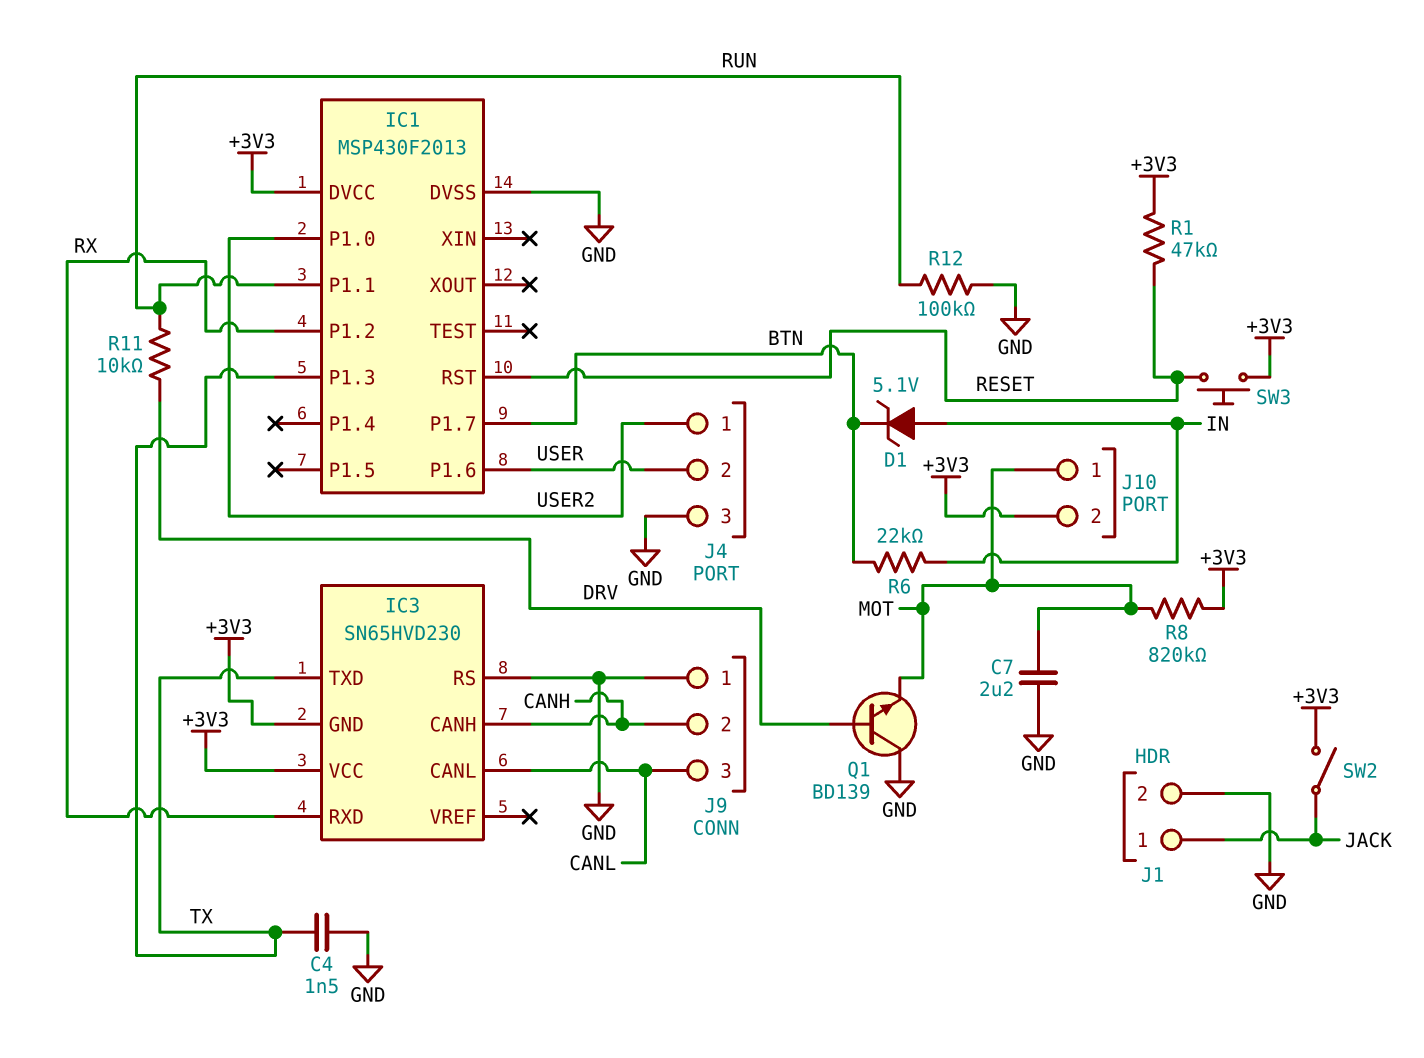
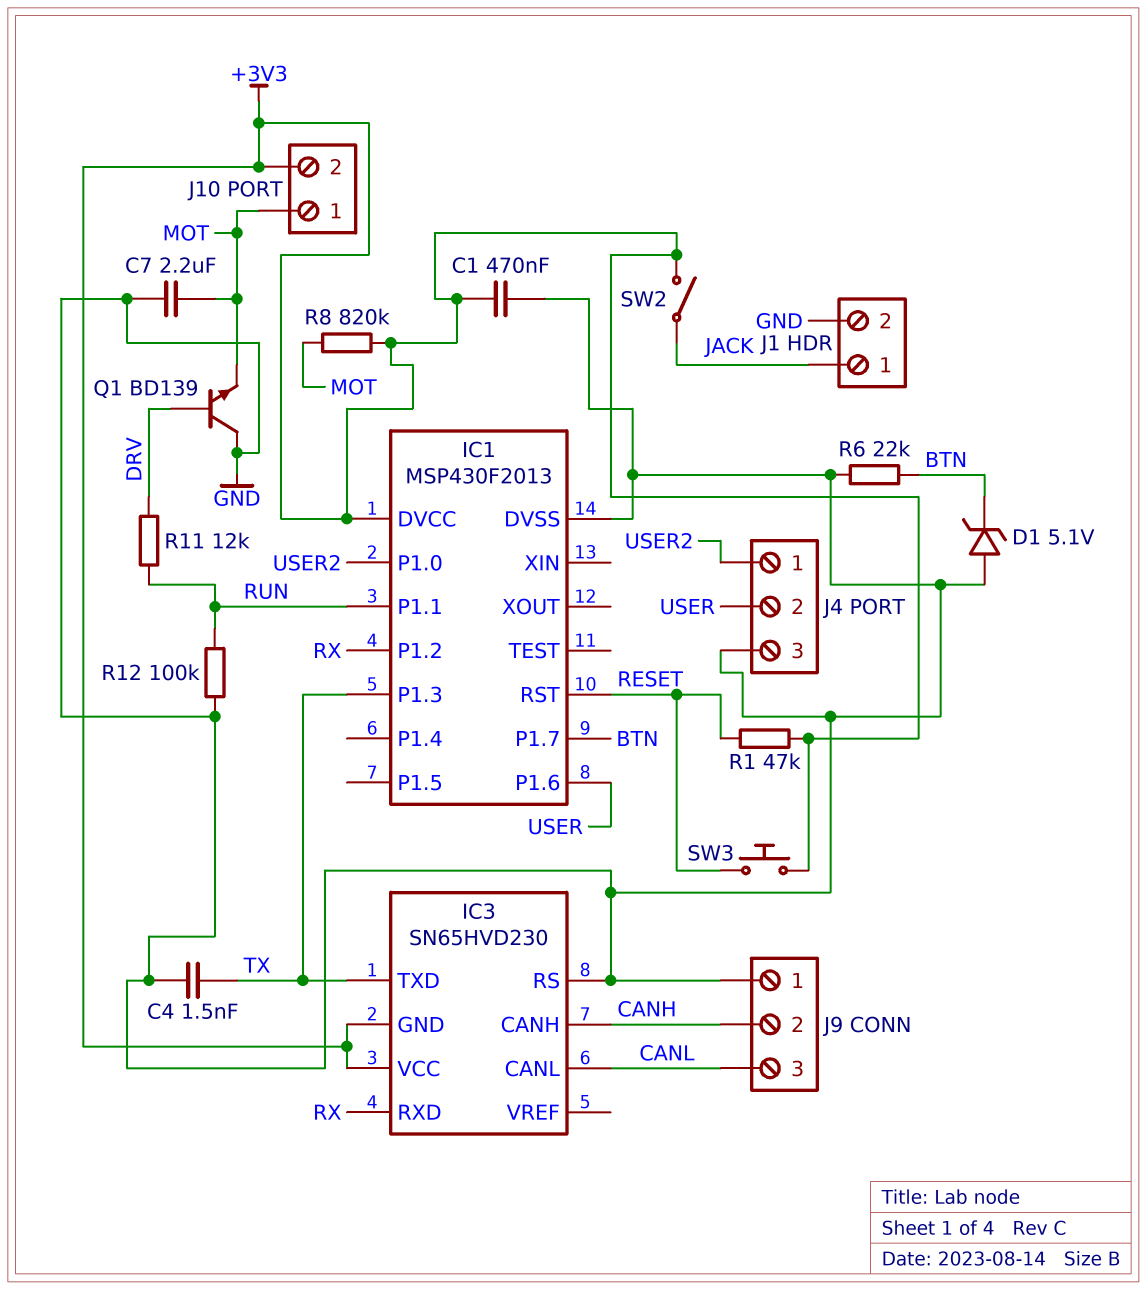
C1: none -> 470nF (+3V3, GND)
D1: zener 5.1V (A IN, K BTN) -> zener 5.1V (A GND, K BTN)
R6: 22k (BTN, IN) -> 22k (BTN, GND)
R11: 10k (DRV, RUN) -> 12k (DRV, RUN)

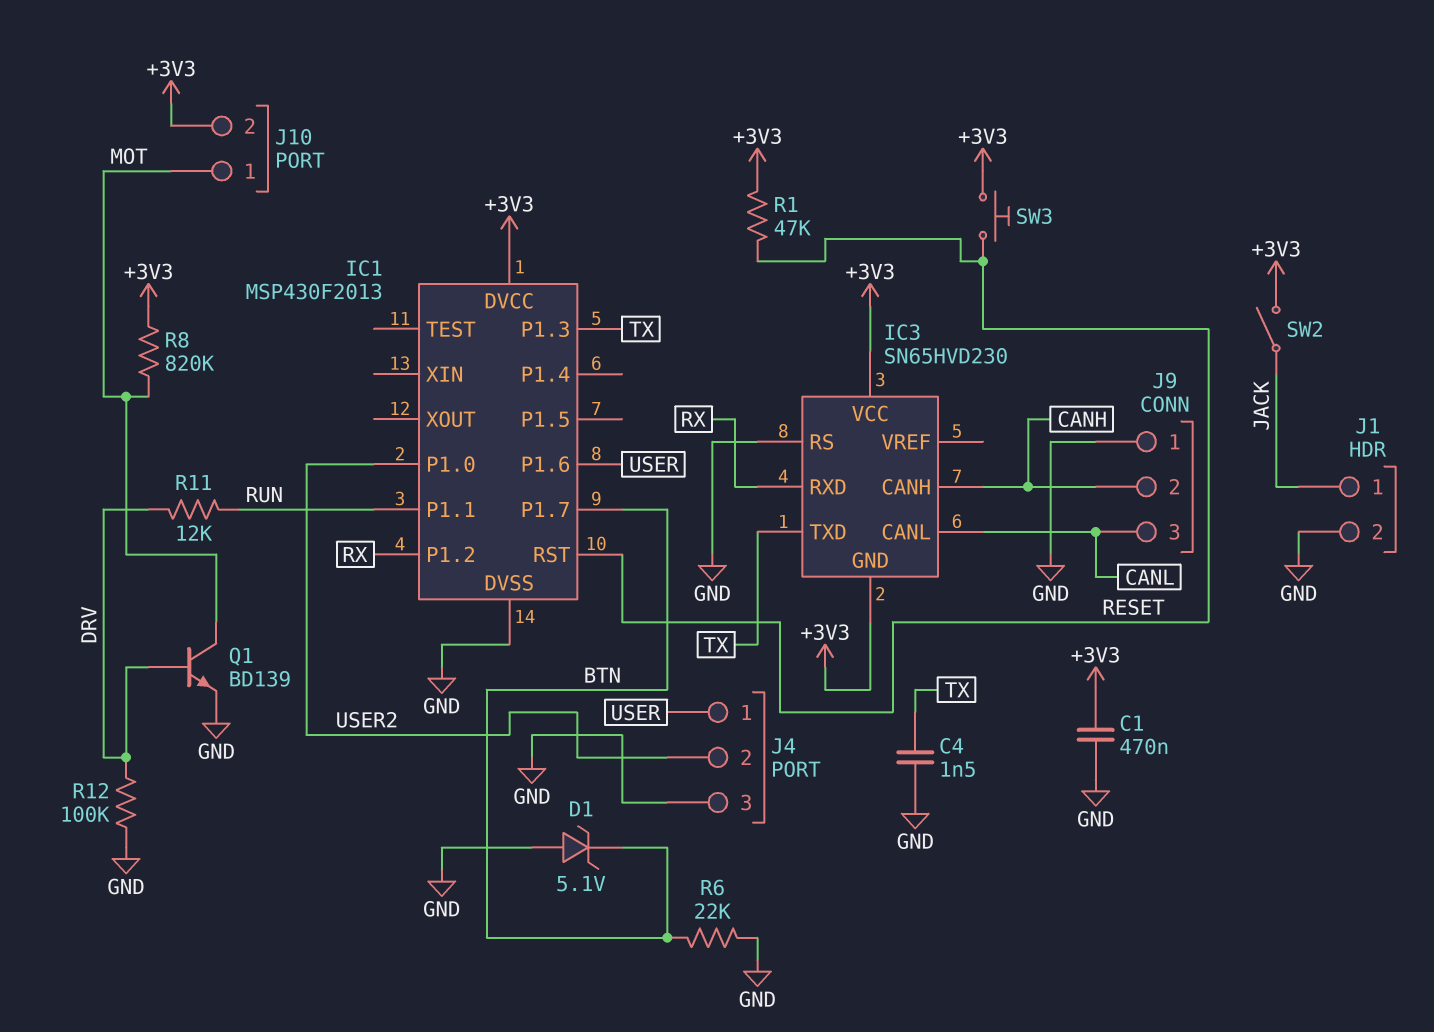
C7: 2.2uF (GND, MOT) -> none
J4 pin 1: USER2 -> USER
J4 pin 2: USER -> USER2
Q1: NPN BD139 (B DRV, C GND, E MOT) -> NPN BD139 (B DRV, C MOT, E GND)
R12: 100k (GND, RUN) -> 100k (DRV, GND)

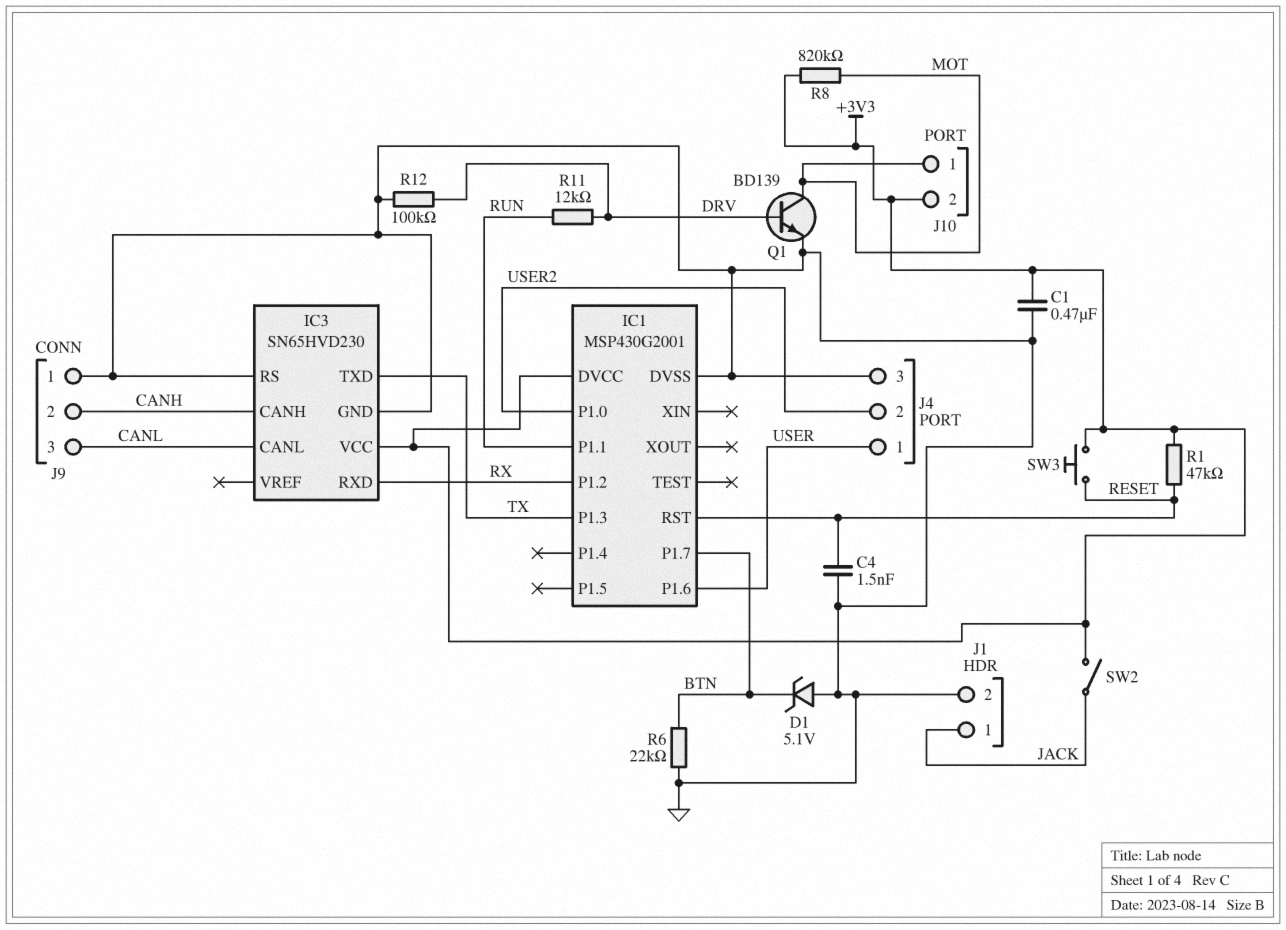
C4: 1.5nF (GND, TX) -> 1.5nF (GND, RESET)
IC1: MSP430F2013 -> MSP430G2001
IC3 pin GND: +3V3 -> GND

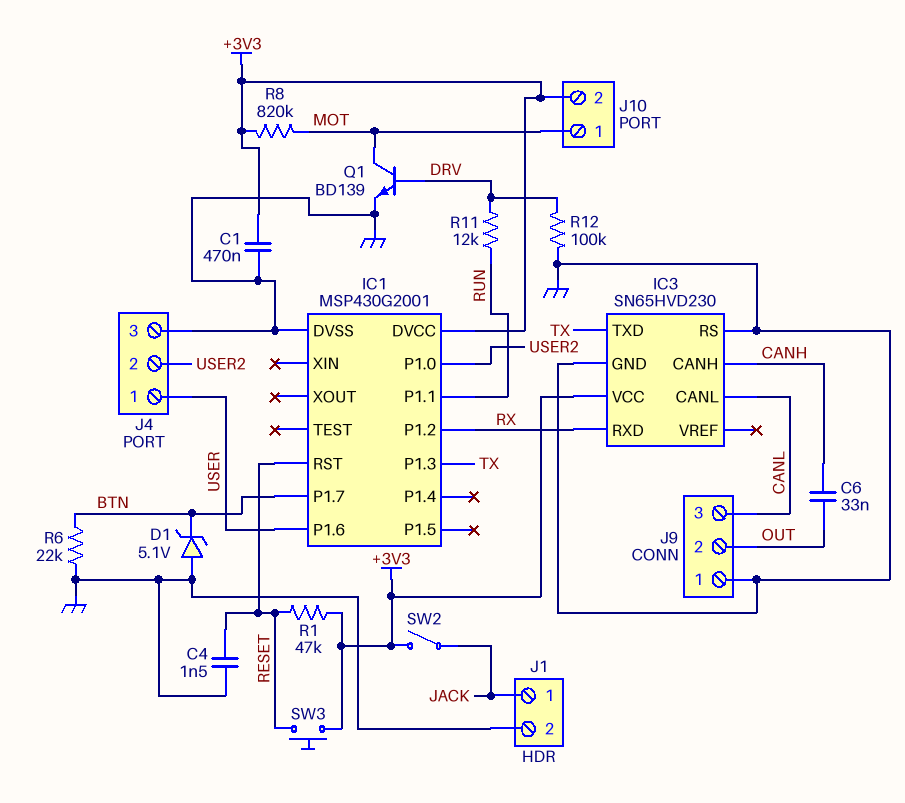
C6: none -> 33nF (CANH, OUT)
J9 pin 2: CANH -> OUT

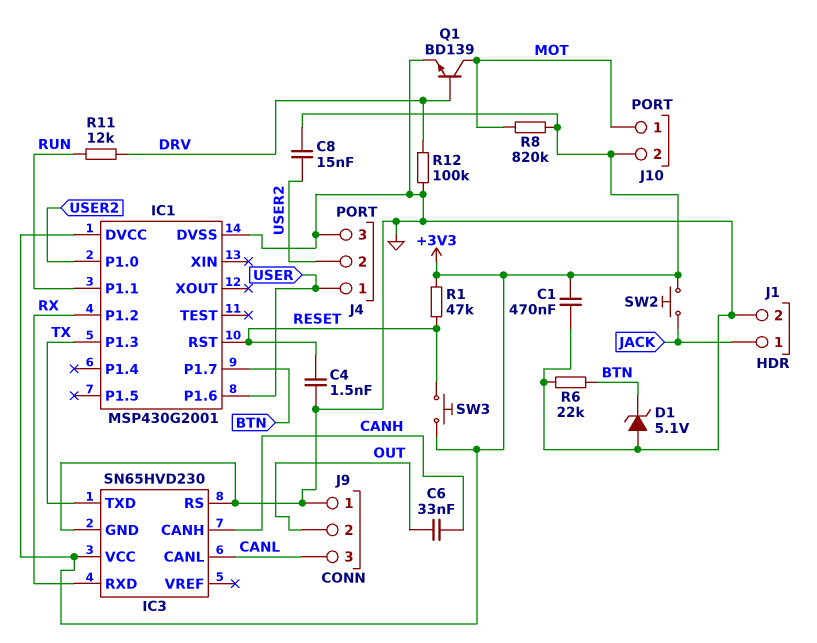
C8: none -> 15nF (+3V3, USER2)
SW2: switch (+3V3, JACK) -> button (+3V3, JACK)

